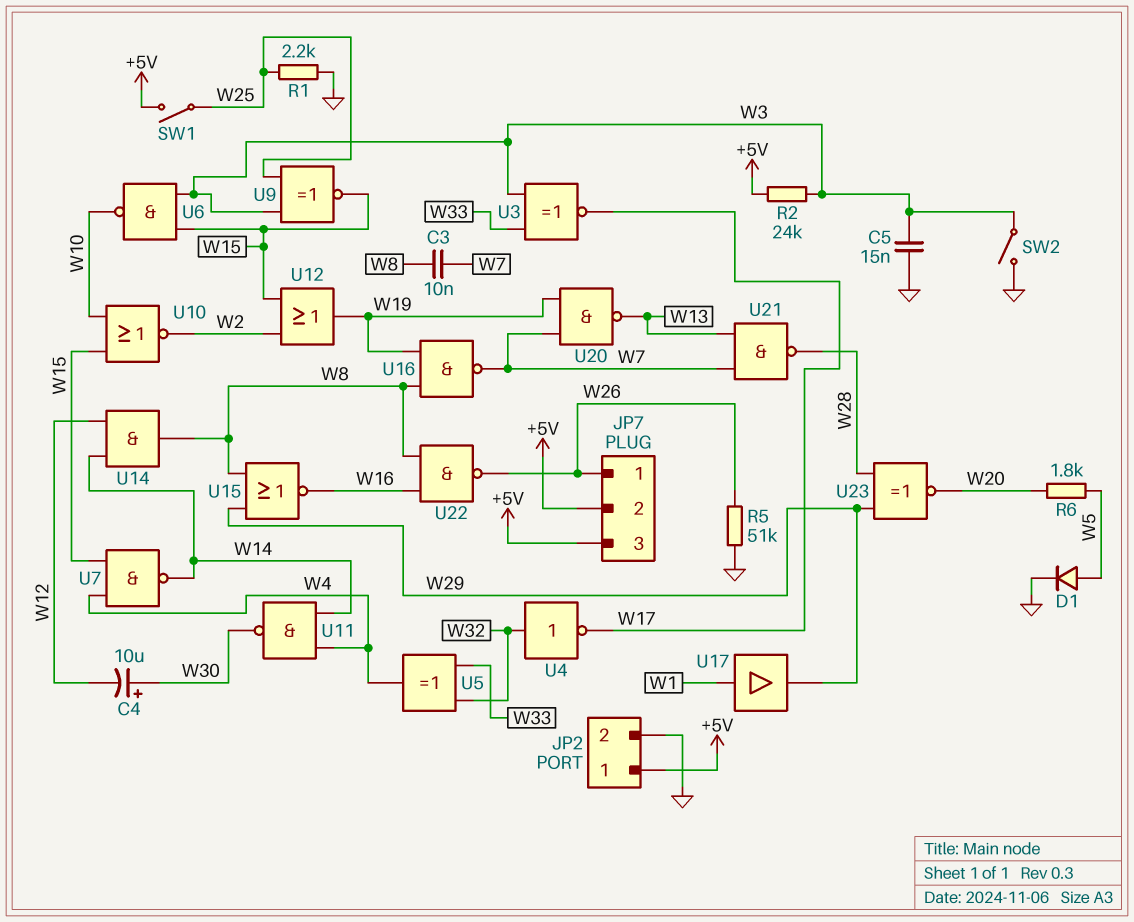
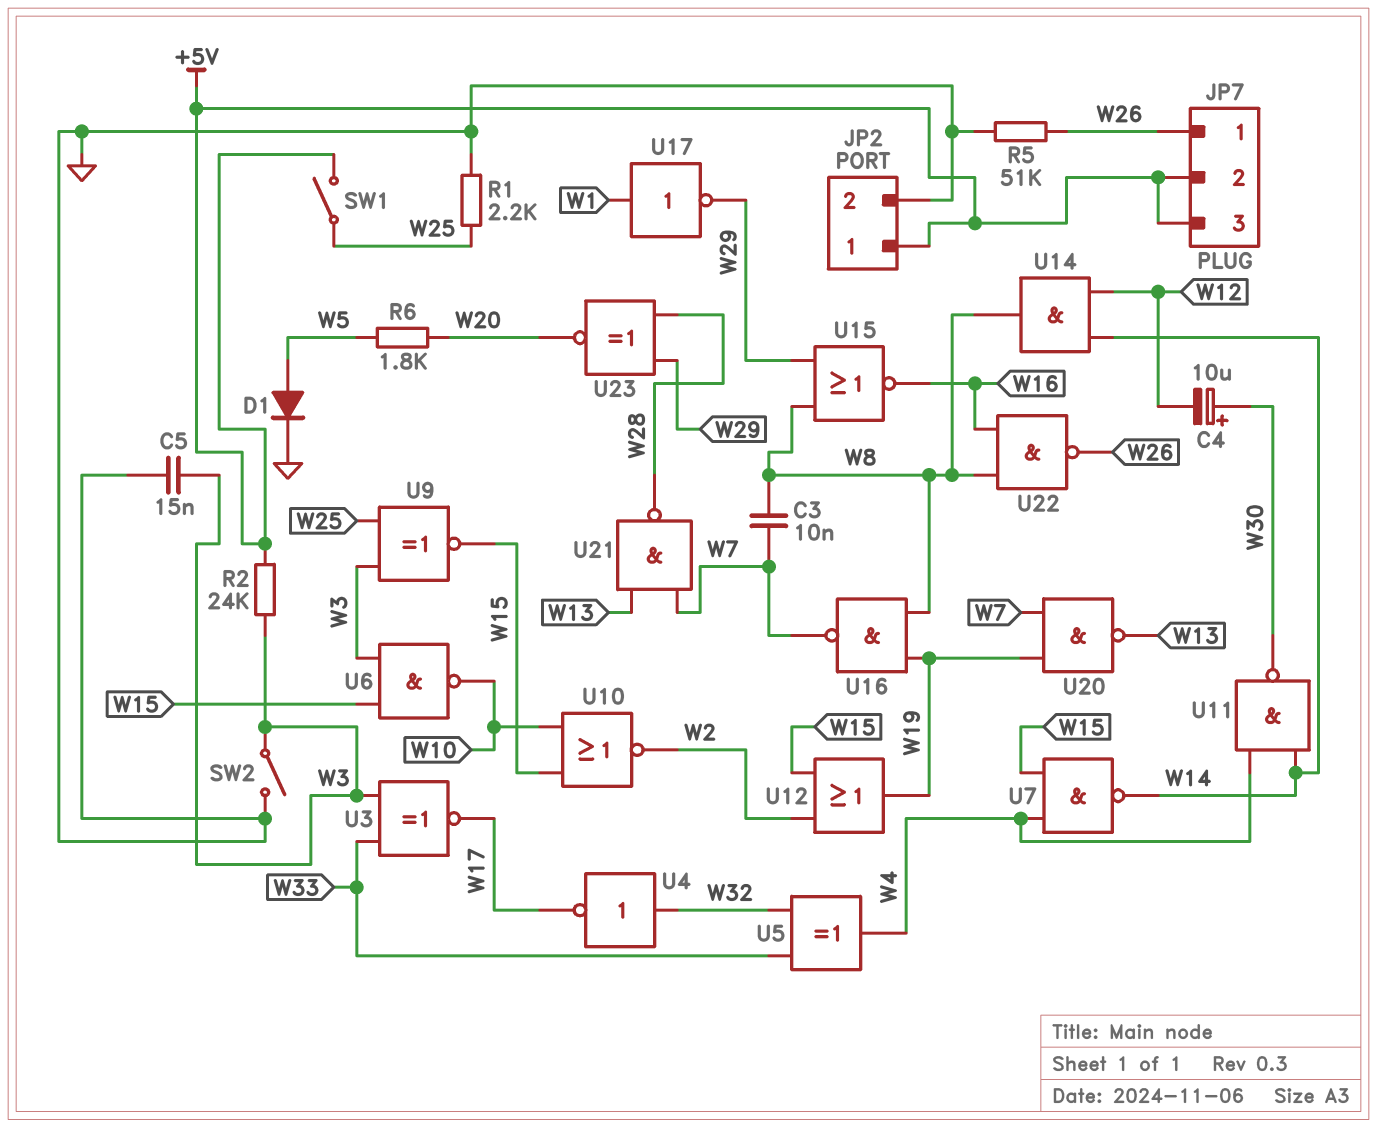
U17: buffer (in W1, out W29) -> NOT (in W1, out W29)

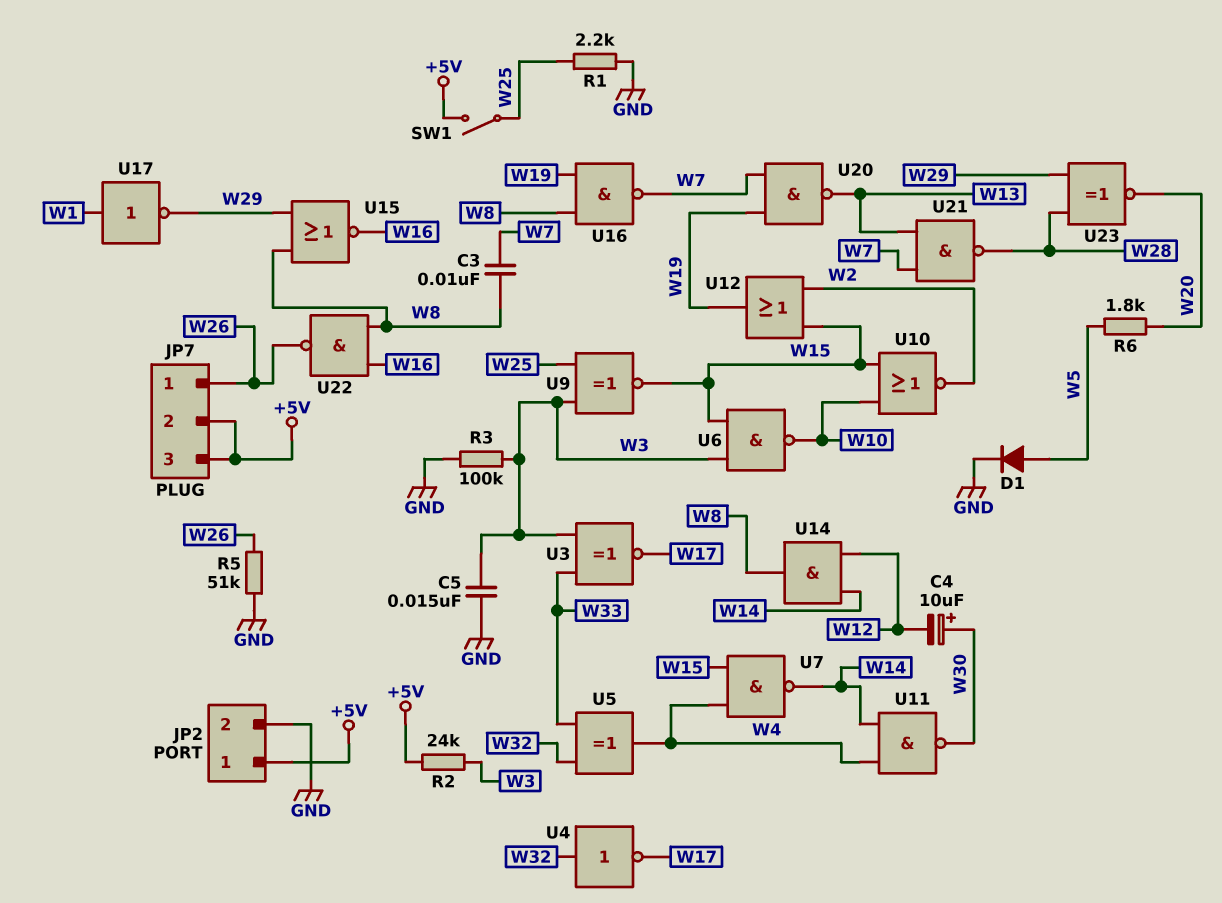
R3: none -> 100k (GND, W3)
SW2: switch (GND, W3) -> none

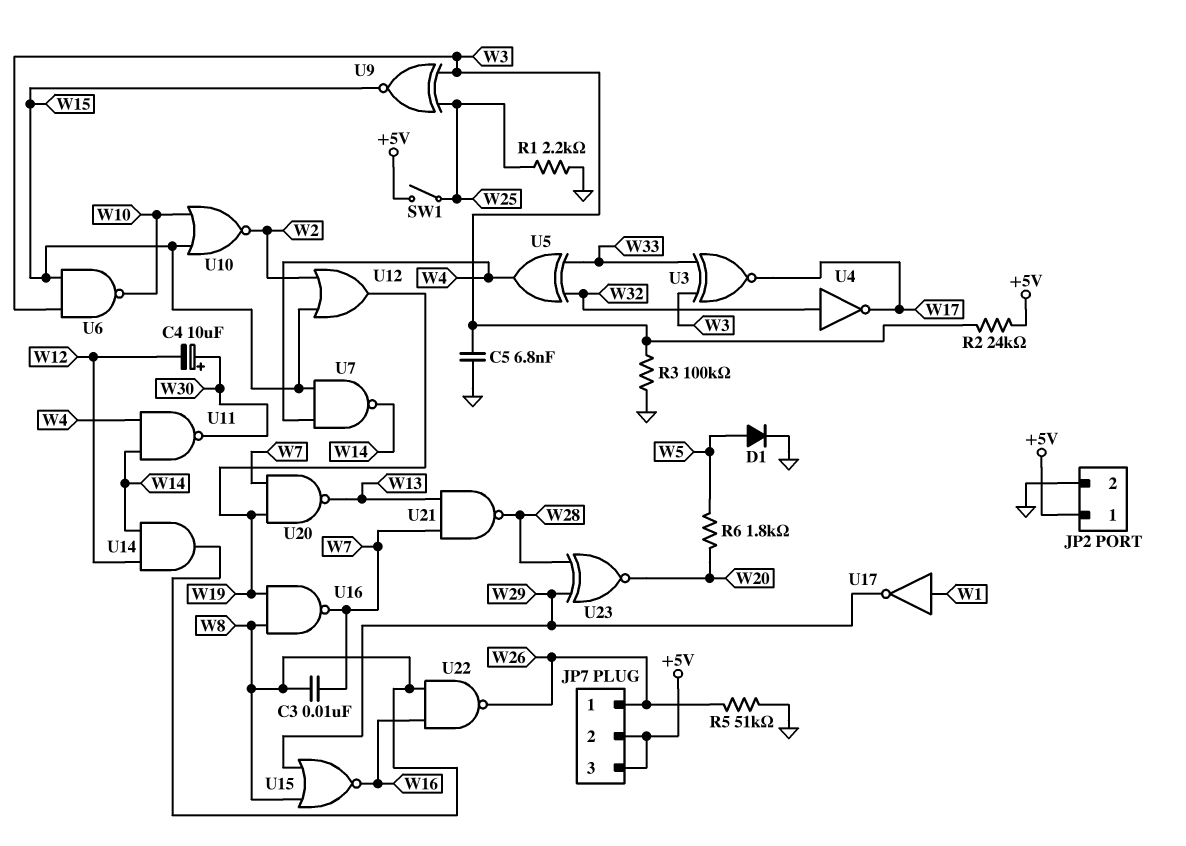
C5: 15nF (GND, W3) -> 6.8nF (GND, W3)

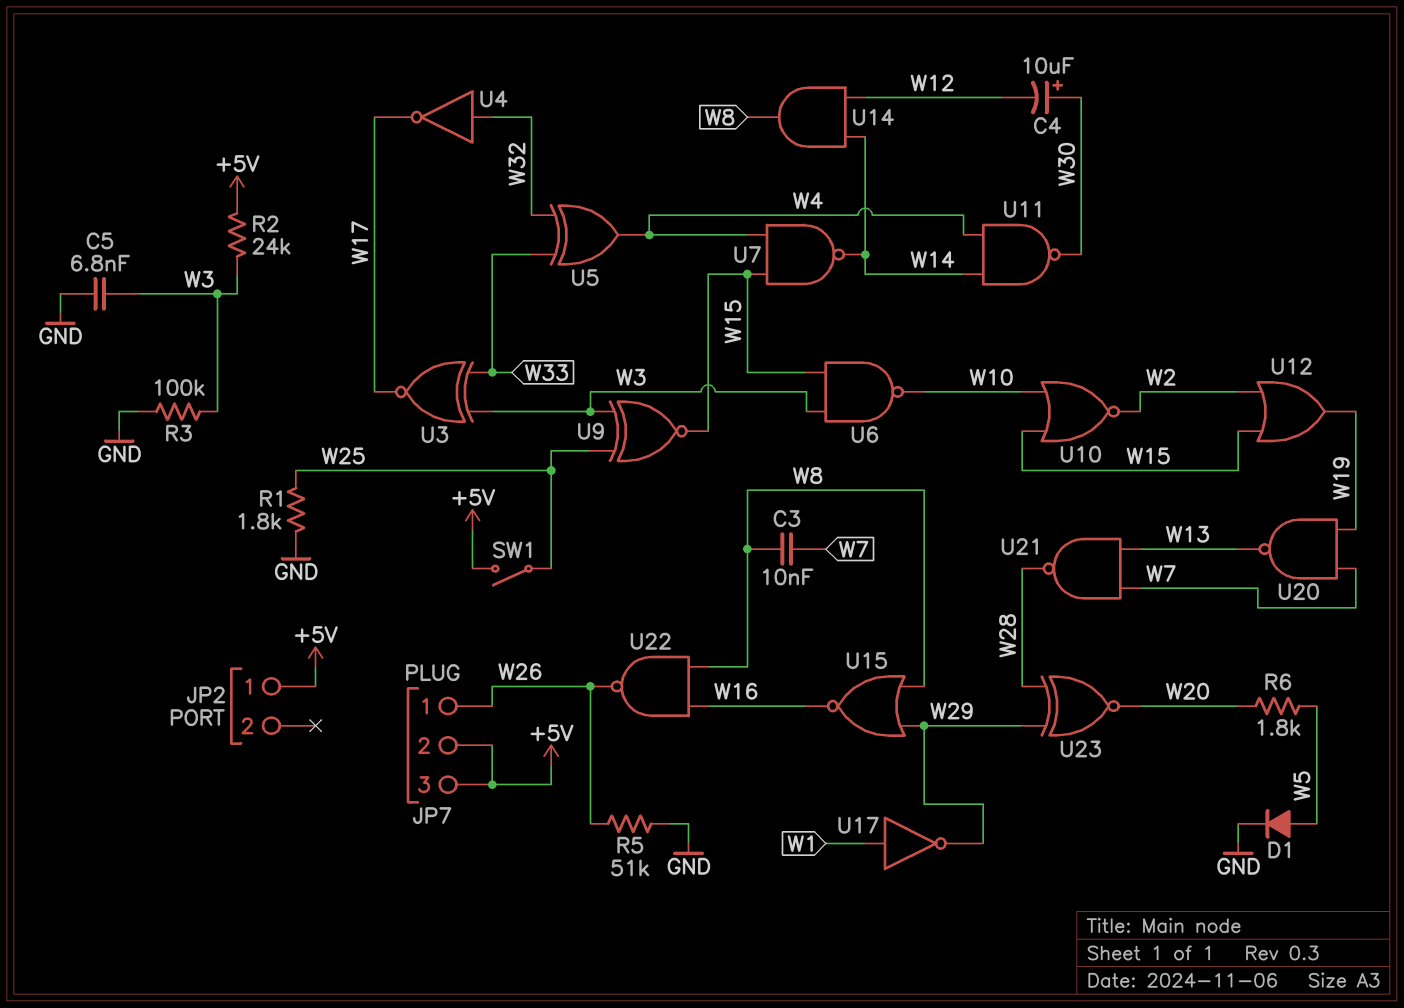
JP2 pin 2: GND -> none
R1: 2.2k (GND, W25) -> 1.8k (GND, W25)
U16: NAND (in W8, in W19, out W7) -> none

